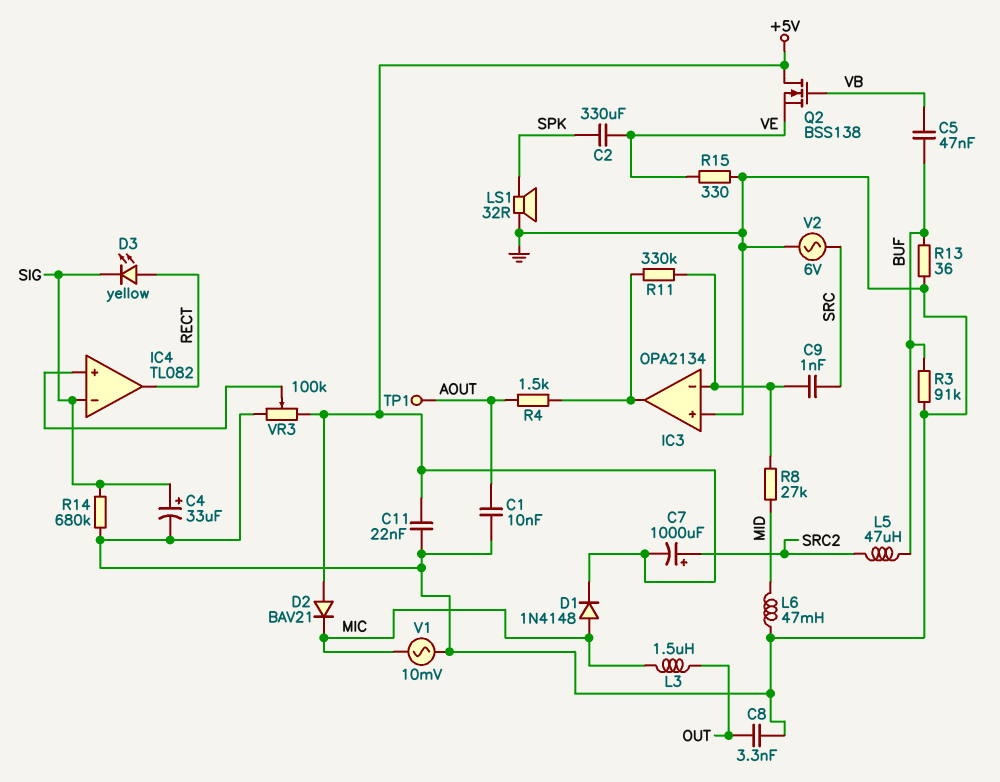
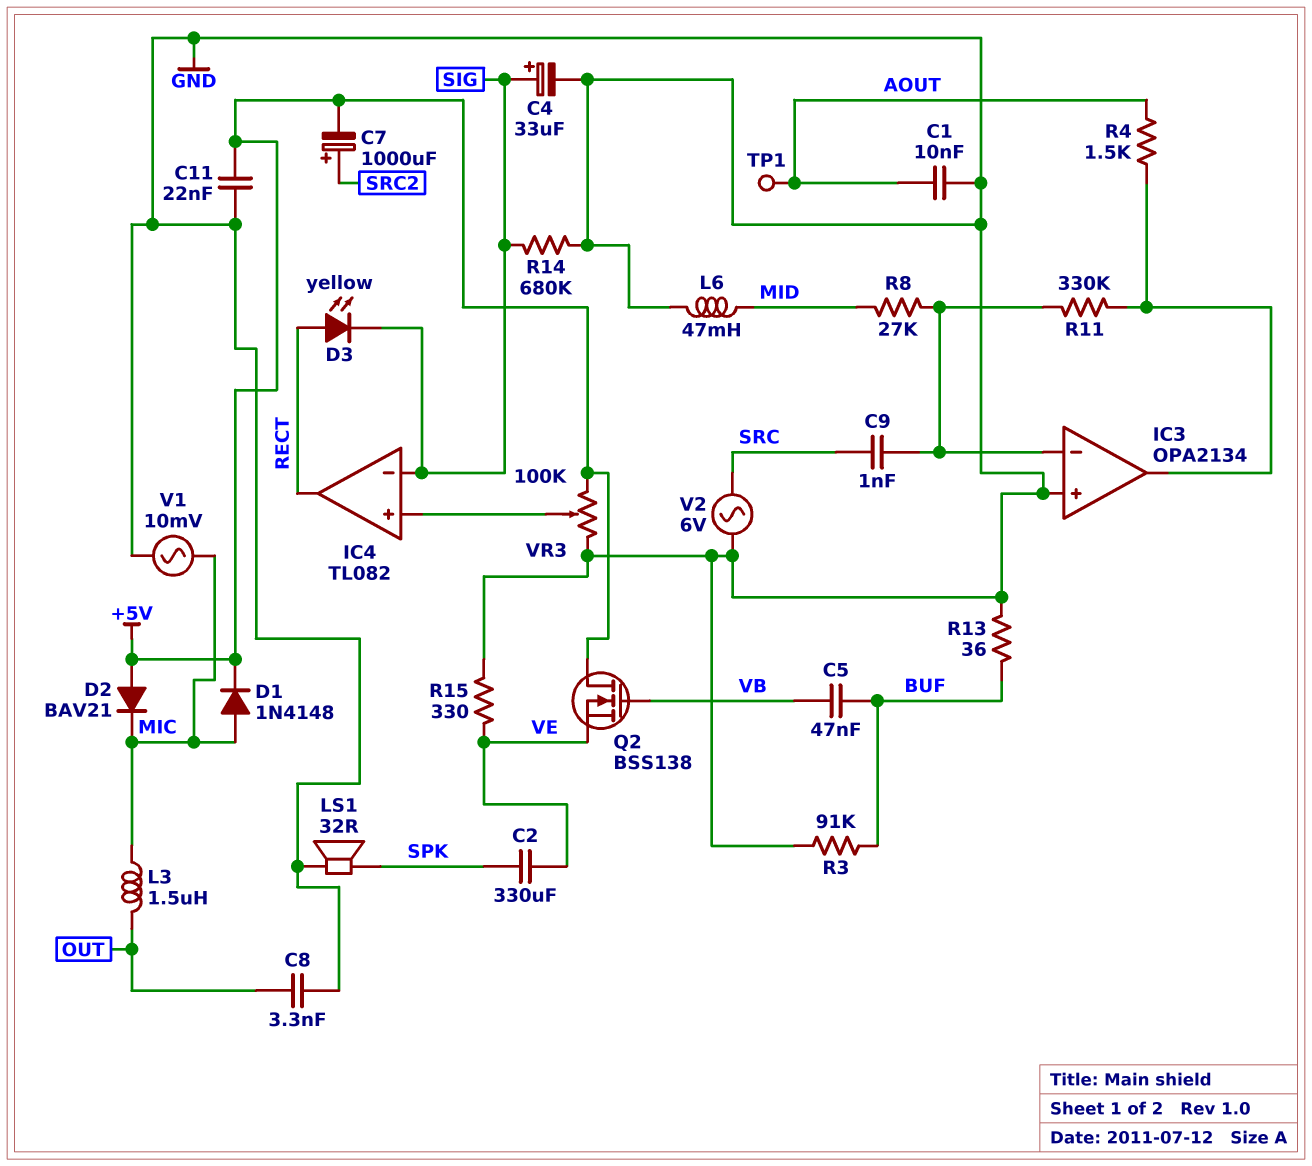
L5: 47uH (BUF, SRC2) -> none

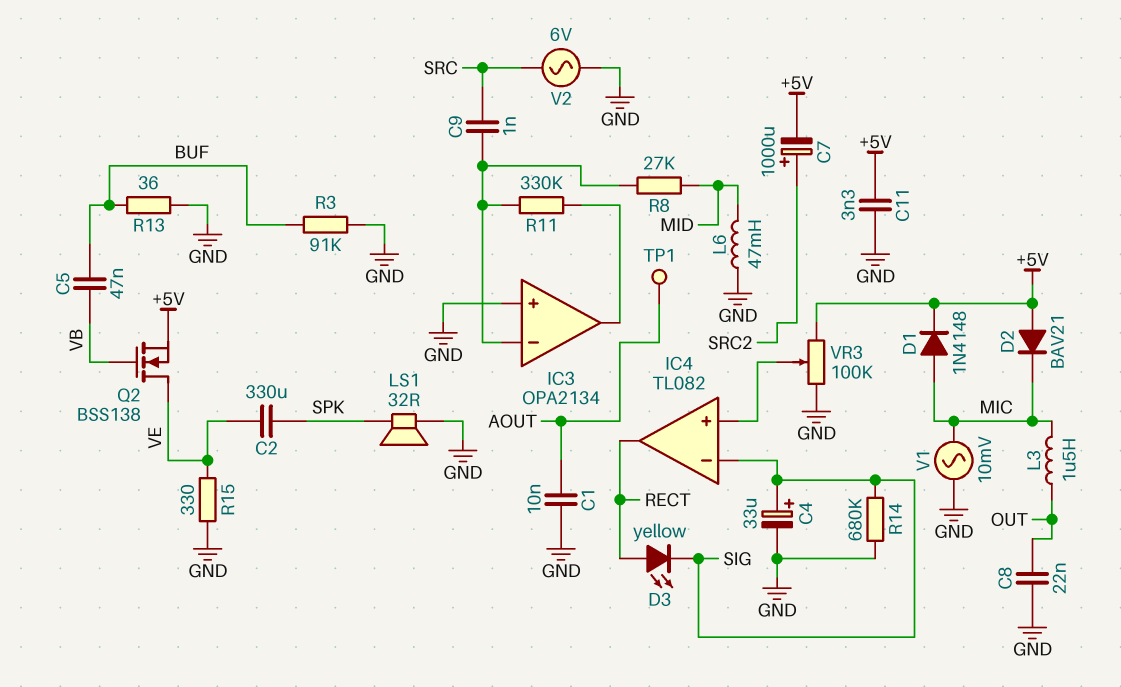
C8: 3.3nF (GND, OUT) -> 22nF (GND, OUT)
C11: 22nF (+5V, GND) -> 3.3nF (+5V, GND)
Q2: NMOS BSS138 (G VB, D +5V, S VE) -> NMOS BSS138 (G VB, D VE, S +5V)
R4: 1.5k (AOUT, IC3/out) -> none

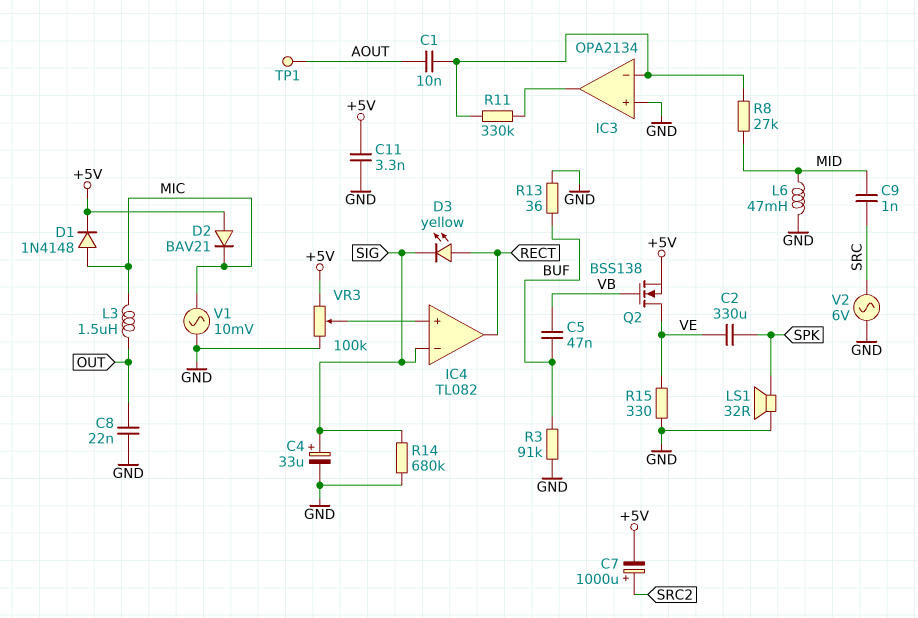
C1: 10nF (AOUT, GND) -> 10nF (AOUT, IC3/in-)
C9: 1nF (IC3/in-, SRC) -> 1nF (MID, SRC)

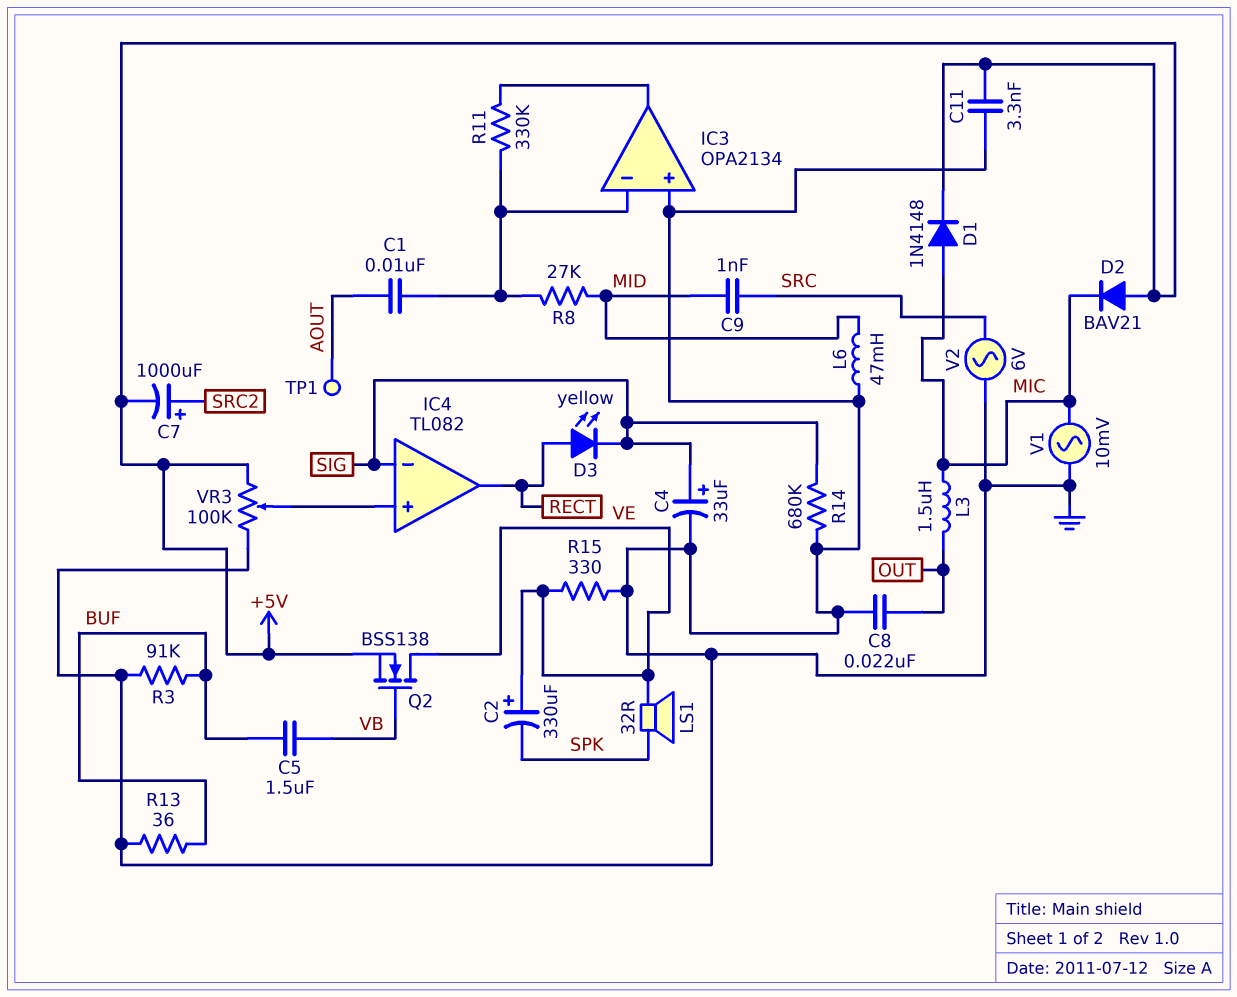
C2: 330uF (SPK, VE) -> 330uF (plus VE, minus SPK)
C5: 47nF (BUF, VB) -> 1.5uF (BUF, VB)
LS1: speaker 32R (GND, SPK) -> speaker 32R (SPK, VE)

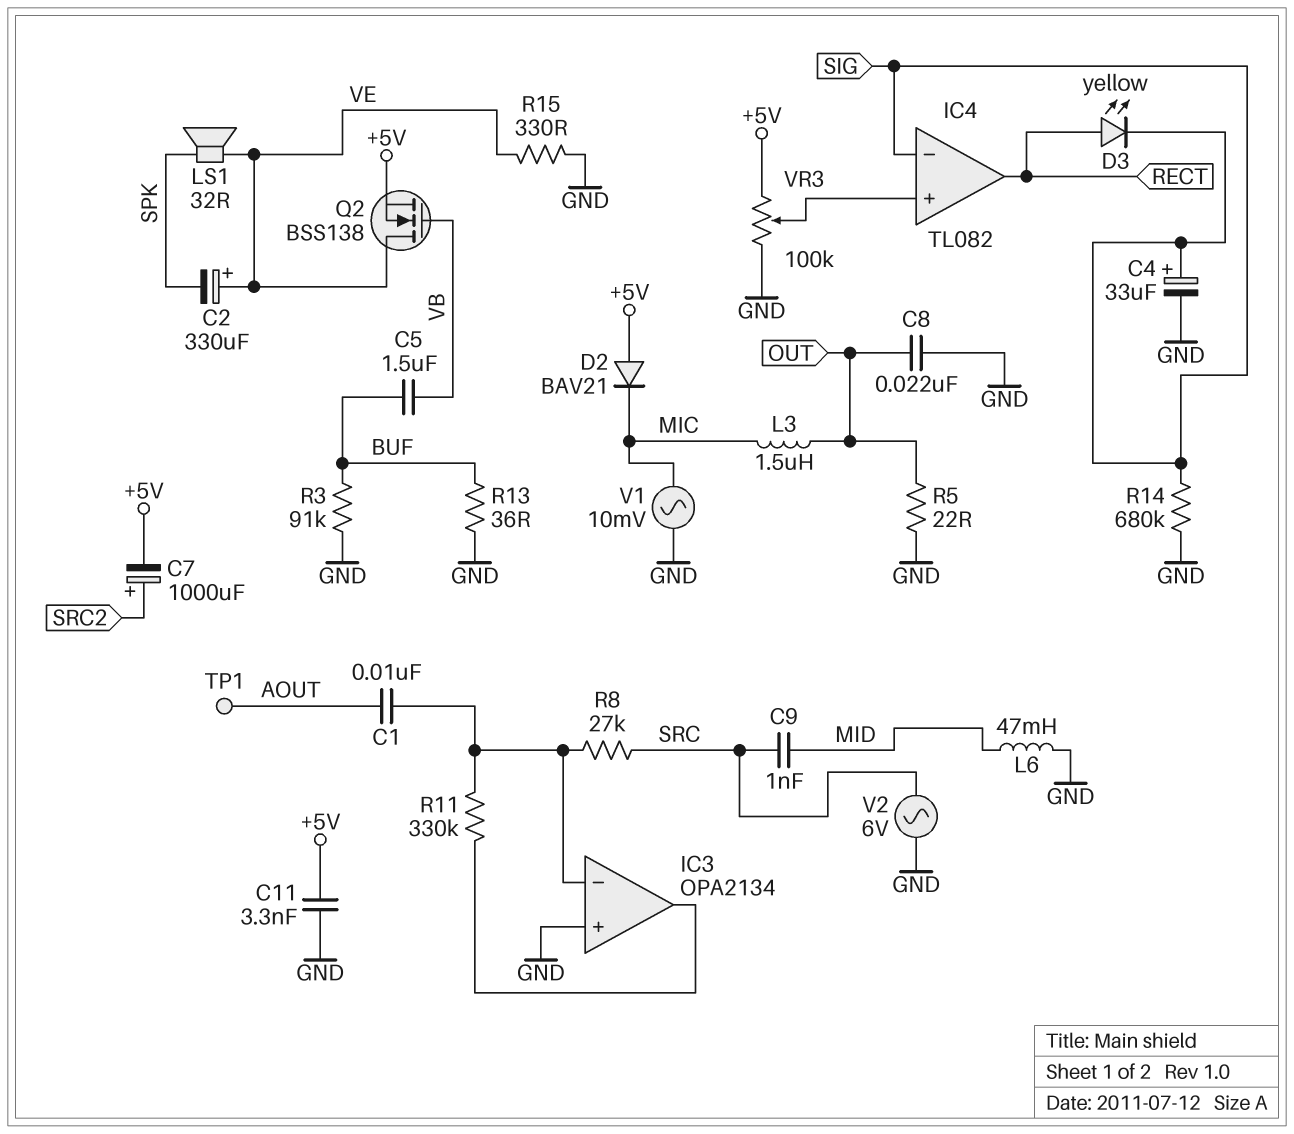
D1: diode 1N4148 (A MIC, K +5V) -> none
R5: none -> 22 (GND, OUT)
R8: 27k (IC3/in-, MID) -> 27k (IC3/in-, SRC)

